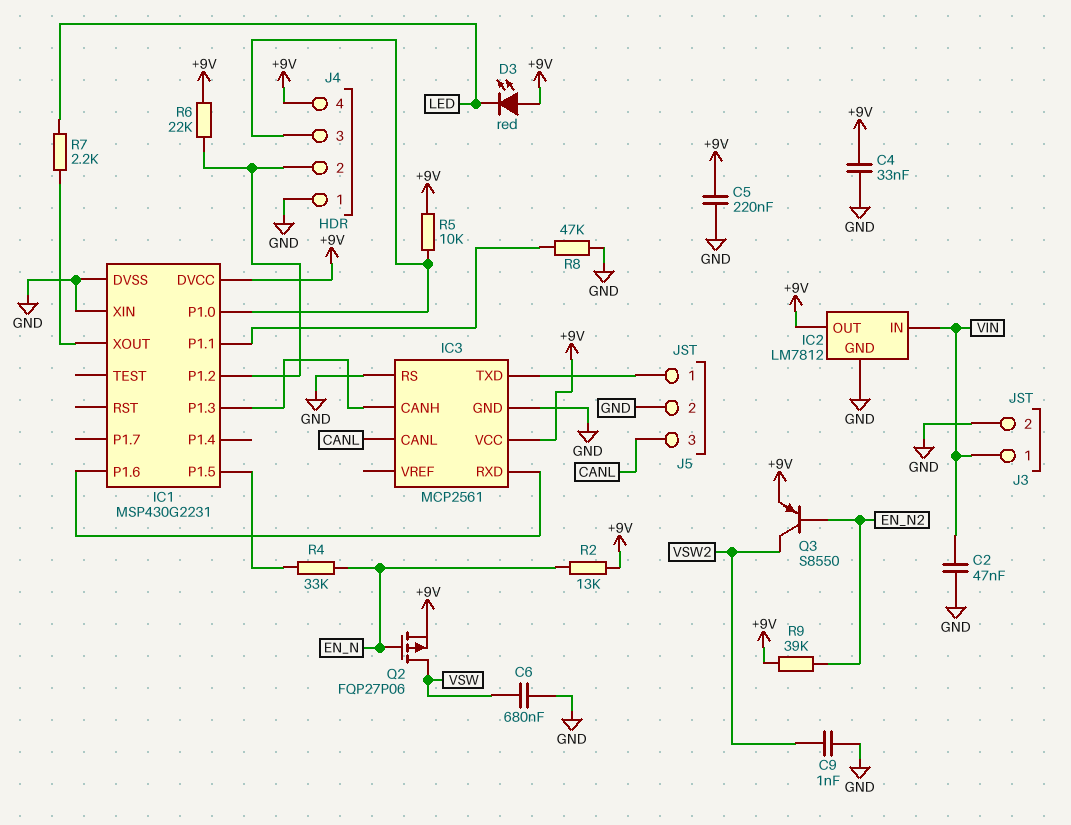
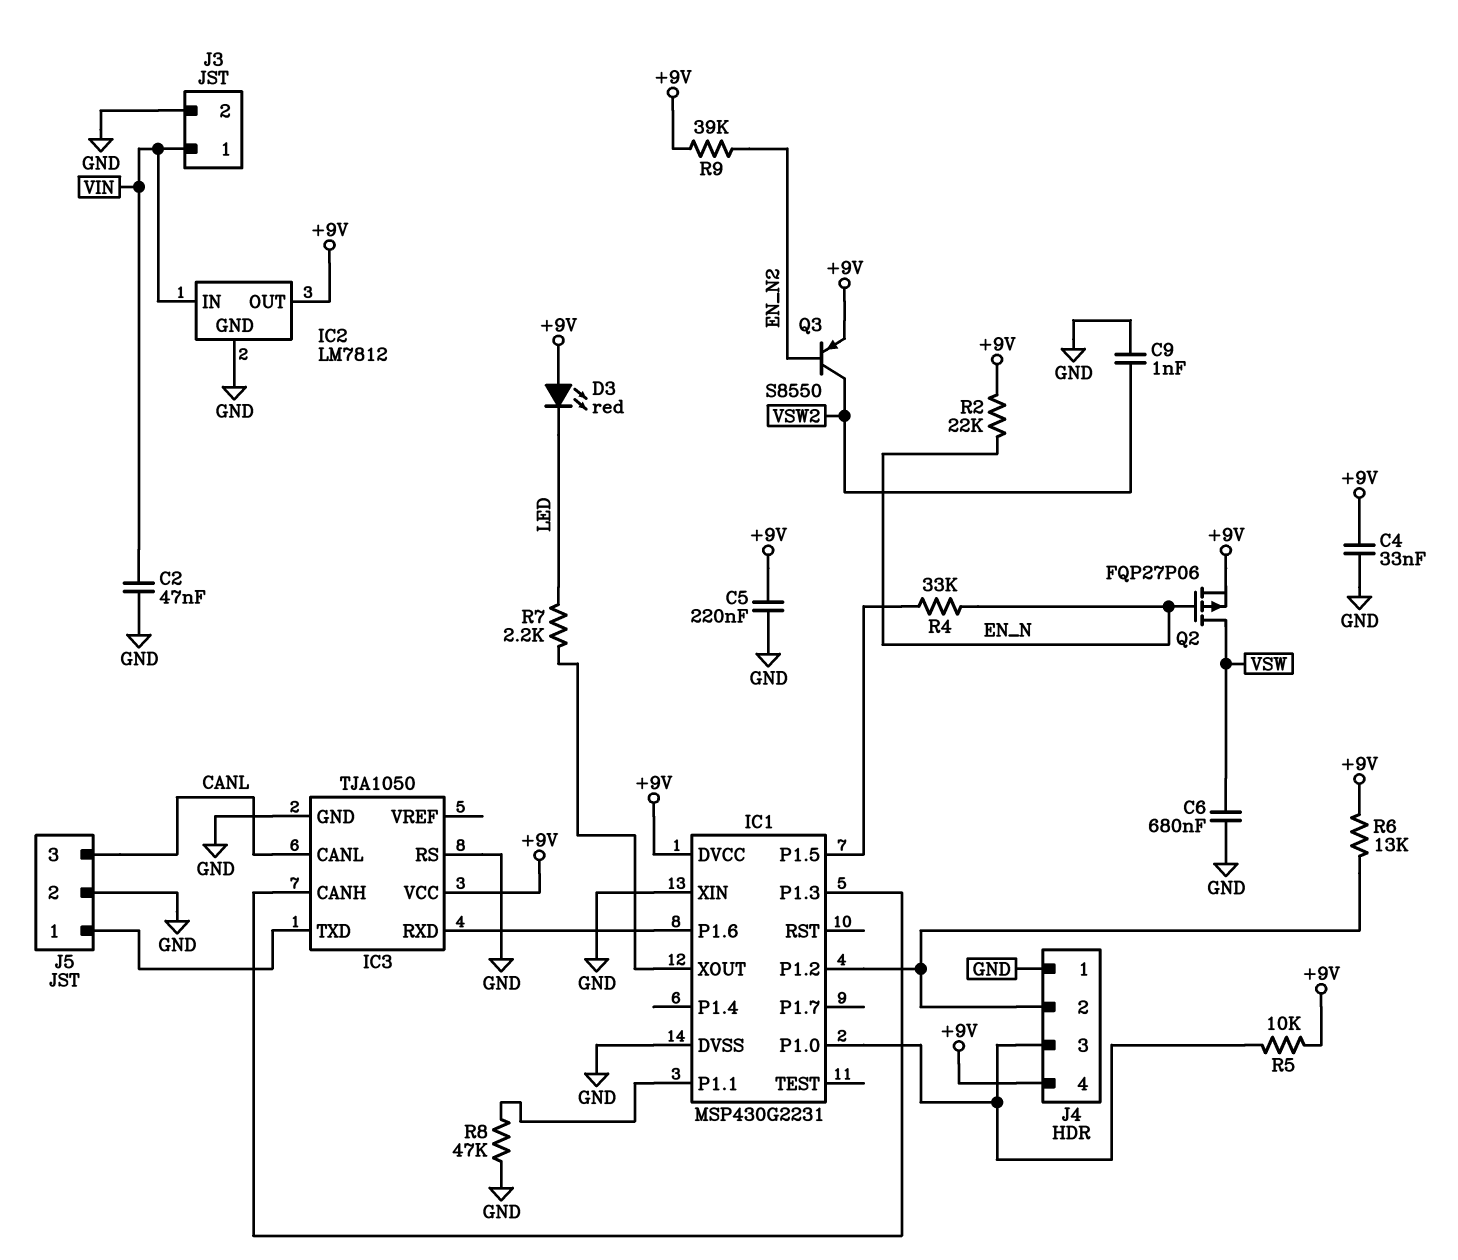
IC3: MCP2561 -> TJA1050
R2: 13k (+9V, EN_N) -> 22k (+9V, EN_N)
R6: 22k (+9V, IC1/P1.2) -> 13k (+9V, IC1/P1.2)

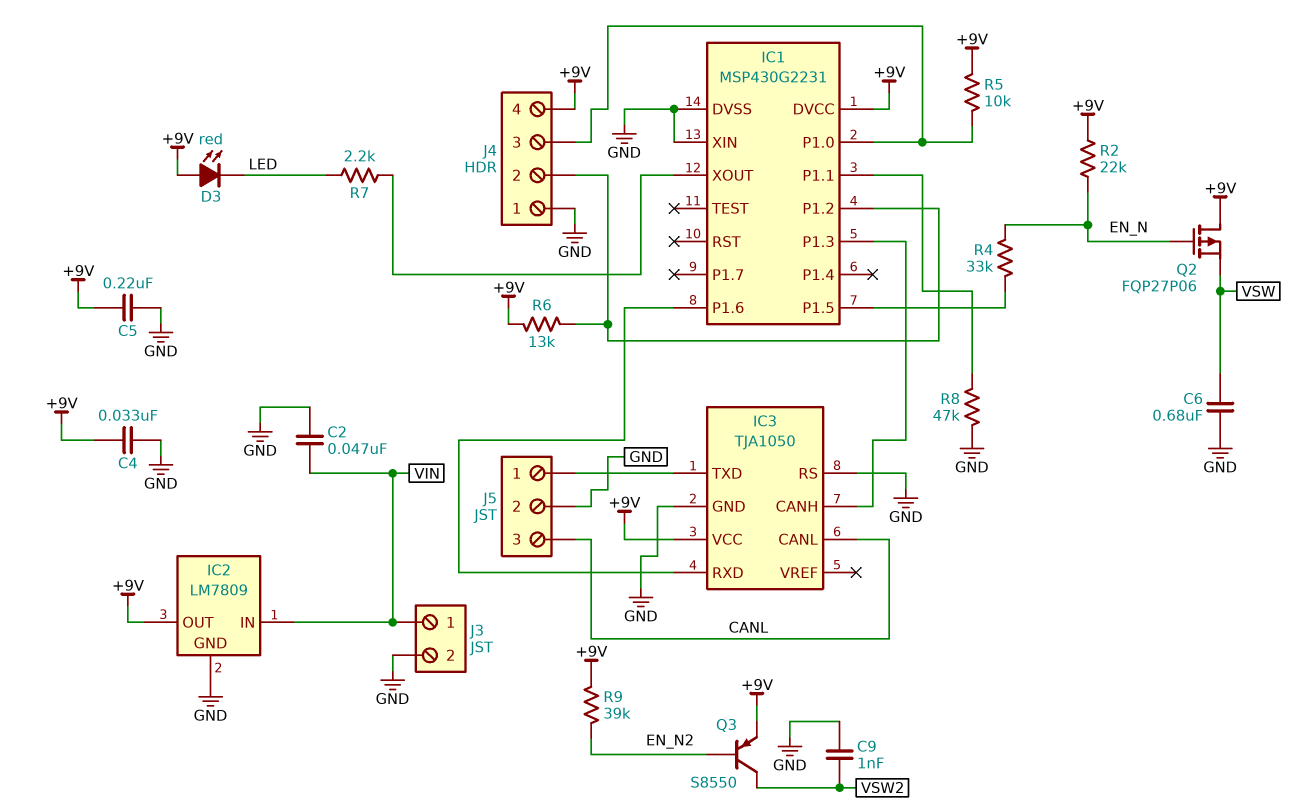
IC2: LM7812 -> LM7809
Q2: PMOS FQP27P06 (G EN_N, D VSW, S +9V) -> PMOS FQP27P06 (G EN_N, D +9V, S VSW)

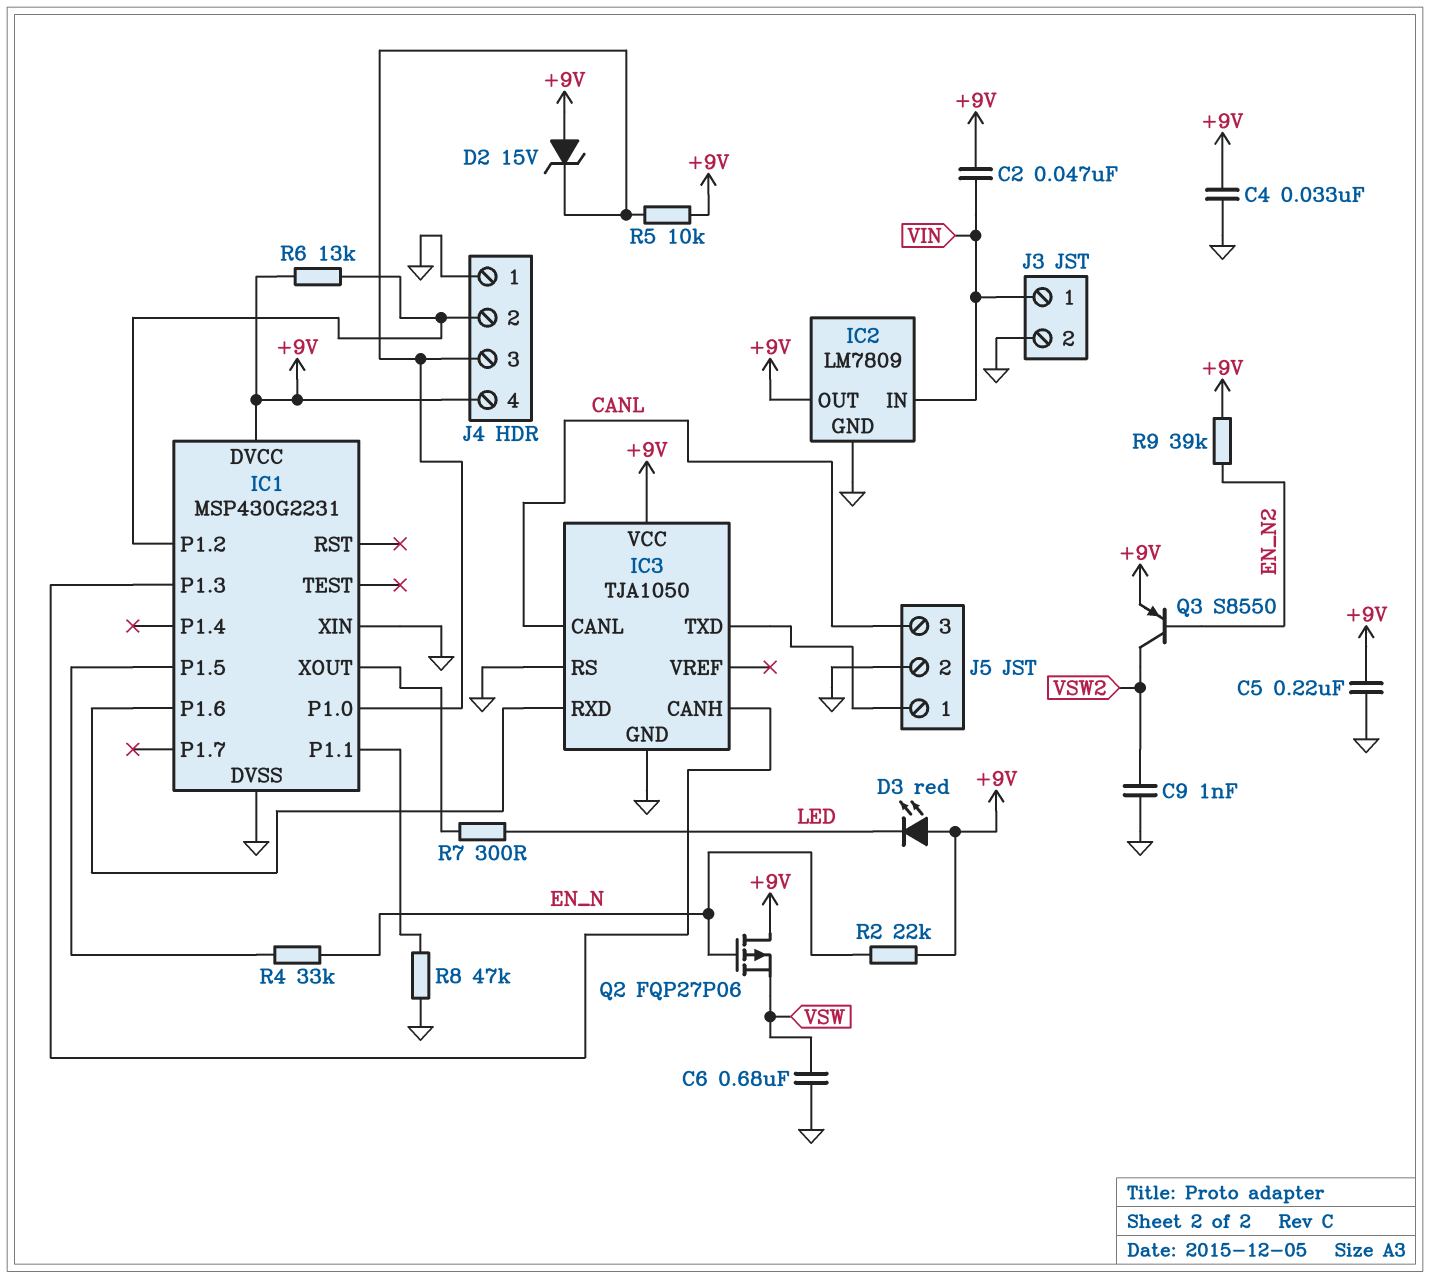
C2: 47nF (GND, VIN) -> 47nF (+9V, VIN)
D2: none -> zener 15V (A +9V, K IC1/P1.0)
R7: 2.2k (IC1/XOUT, LED) -> 300 (IC1/XOUT, LED)

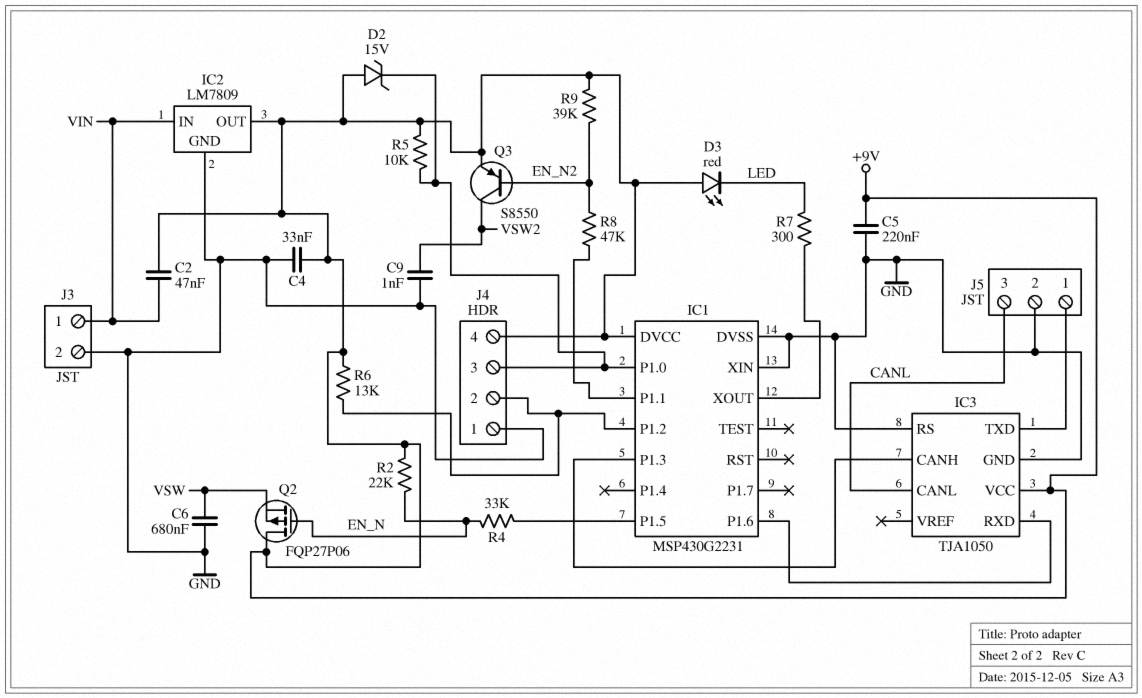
R8: 47k (GND, IC1/P1.1) -> 47k (EN_N2, IC1/P1.1)

